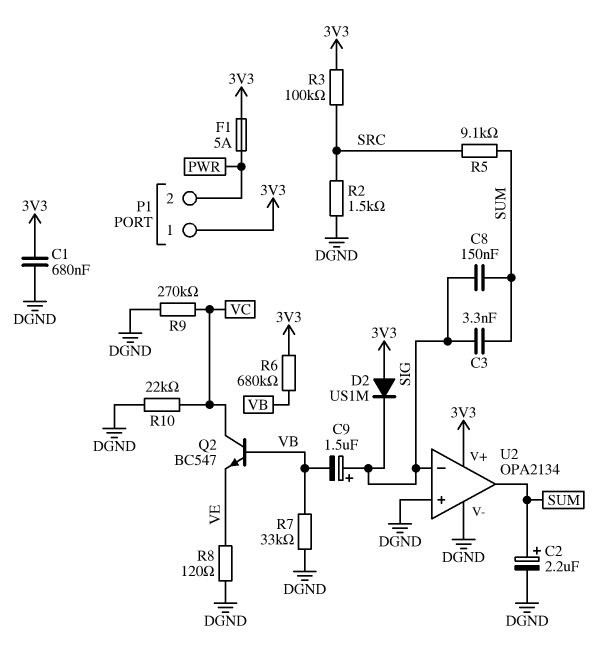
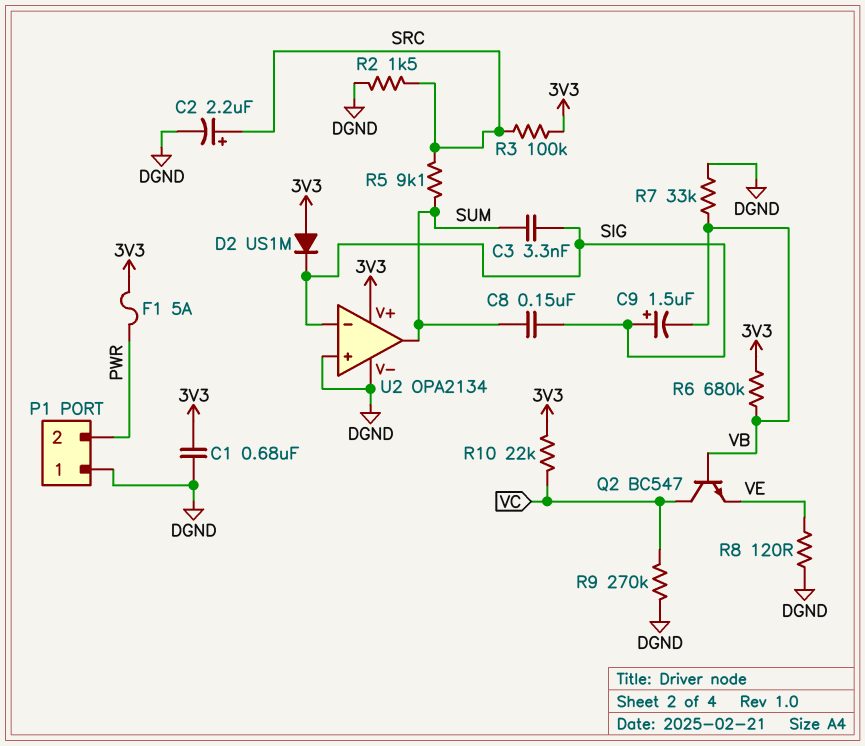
C2: 2.2uF (plus SUM, minus DGND) -> 2.2uF (plus SRC, minus DGND)
P1 pin 1: 3V3 -> DGND
R10: 22k (DGND, VC) -> 22k (3V3, VC)

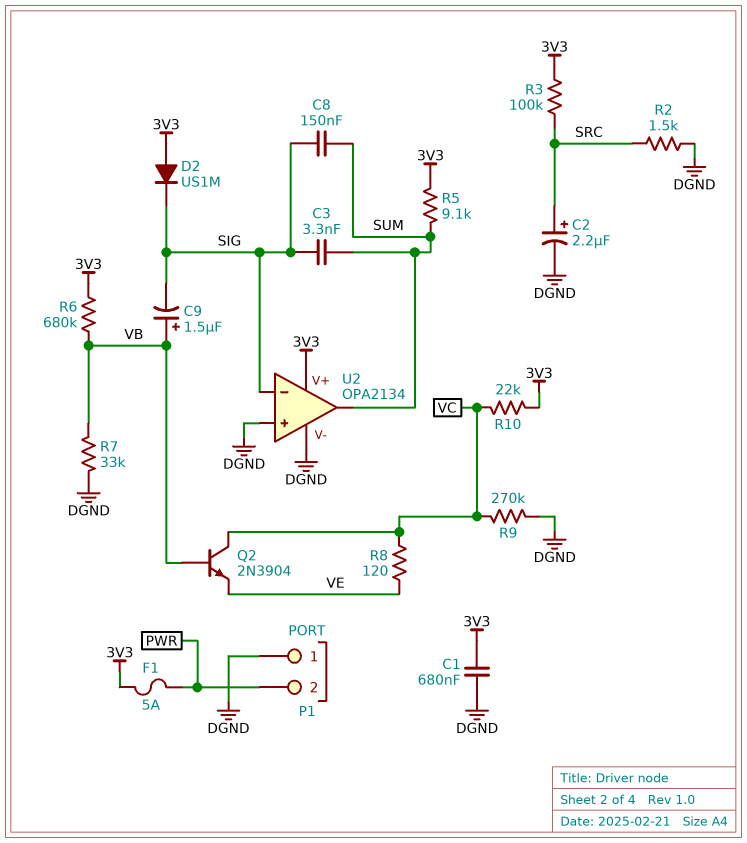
C9: 1.5uF (plus SIG, minus VB) -> 1.5uF (plus VB, minus SIG)
Q2: NPN BC547 (B VB, C VC, E VE) -> NPN 2N3904 (B VB, C VC, E VE)
R5: 9.1k (SRC, SUM) -> 9.1k (3V3, SUM)
R8: 120 (DGND, VE) -> 120 (VC, VE)

